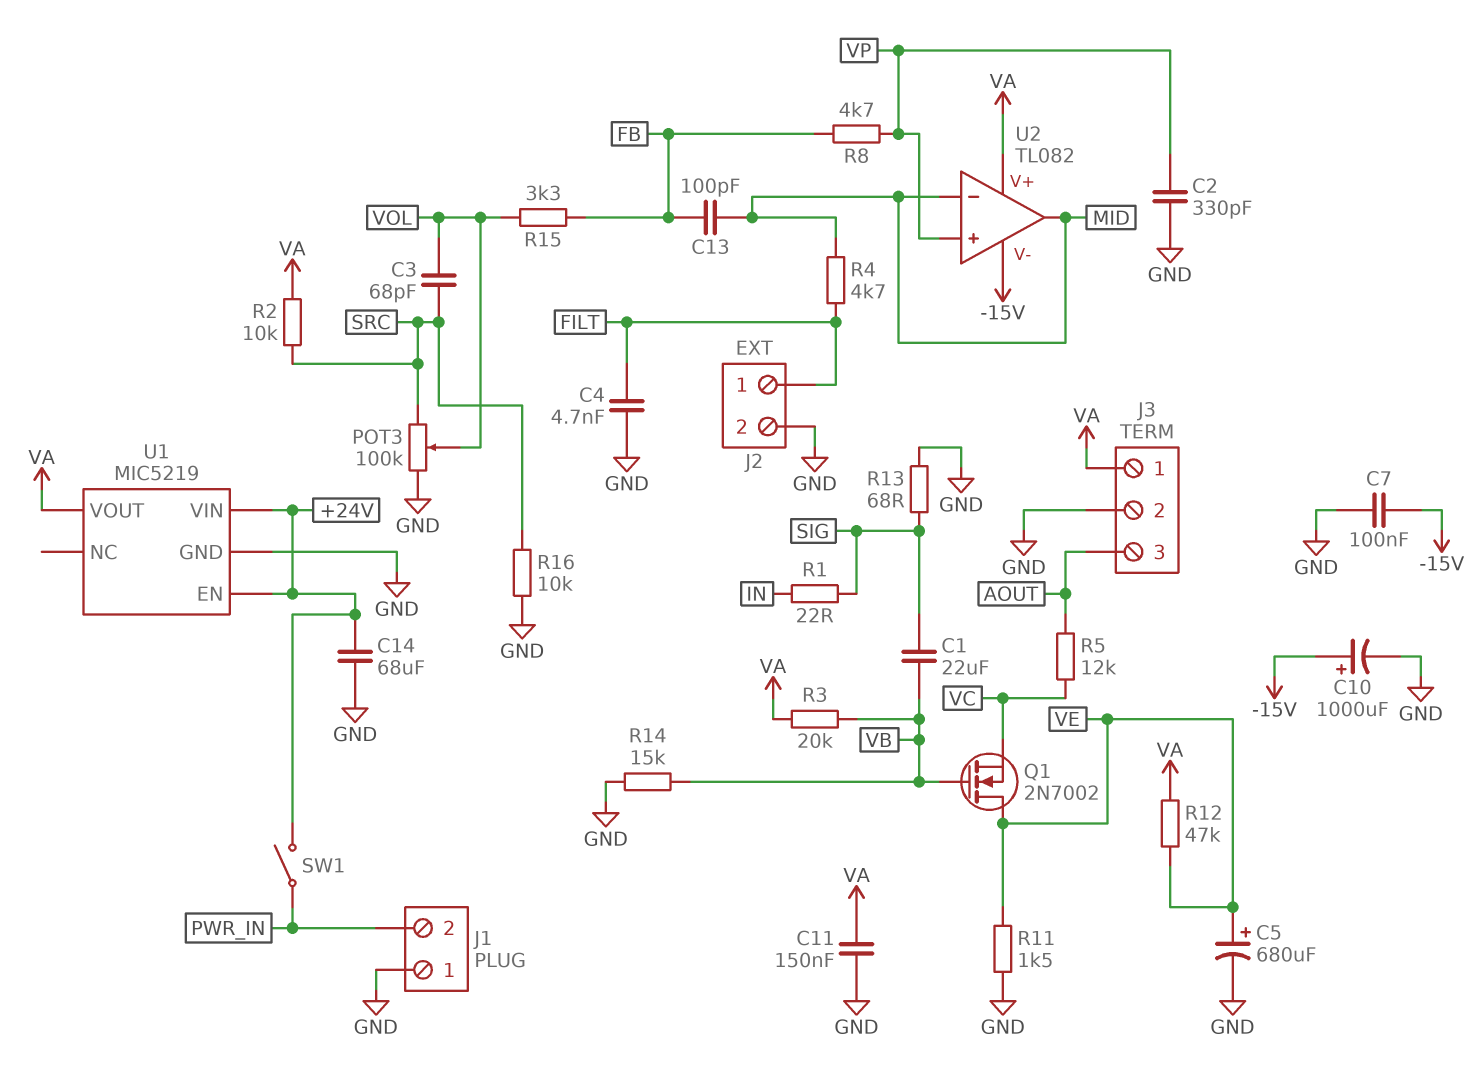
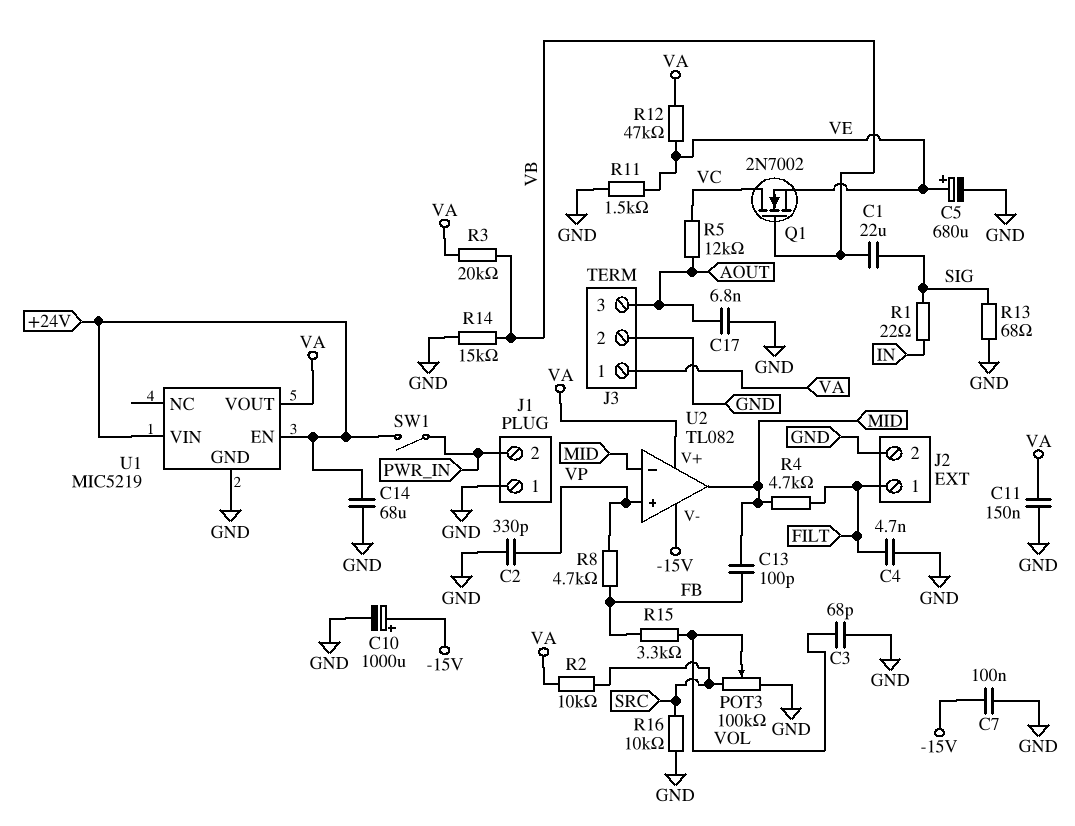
C3: 68pF (SRC, VOL) -> 68pF (GND, VOL)
C17: none -> 6.8nF (AOUT, GND)
Q1: NMOS 2N7002 (G VB, D VE, S VC) -> NMOS 2N7002 (G VB, D VC, S VE)

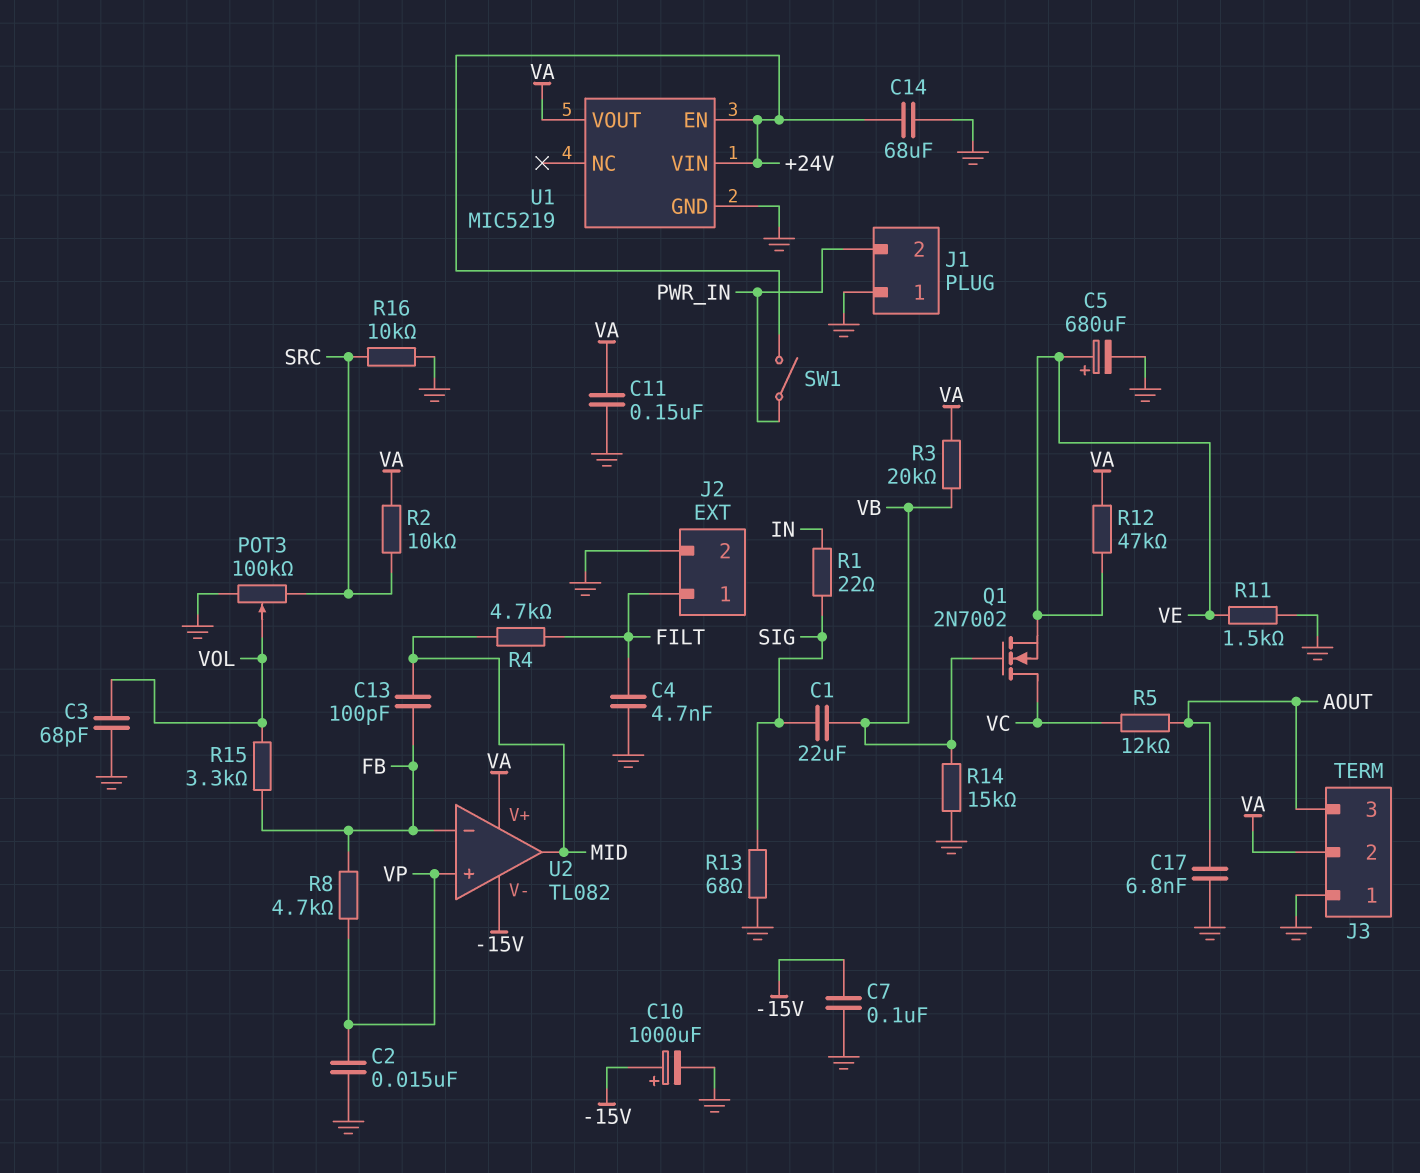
C2: 330pF (GND, VP) -> 15nF (GND, VP)
J3 pin 1: VA -> GND
J3 pin 2: GND -> VA
U2 pin in-: MID -> FB

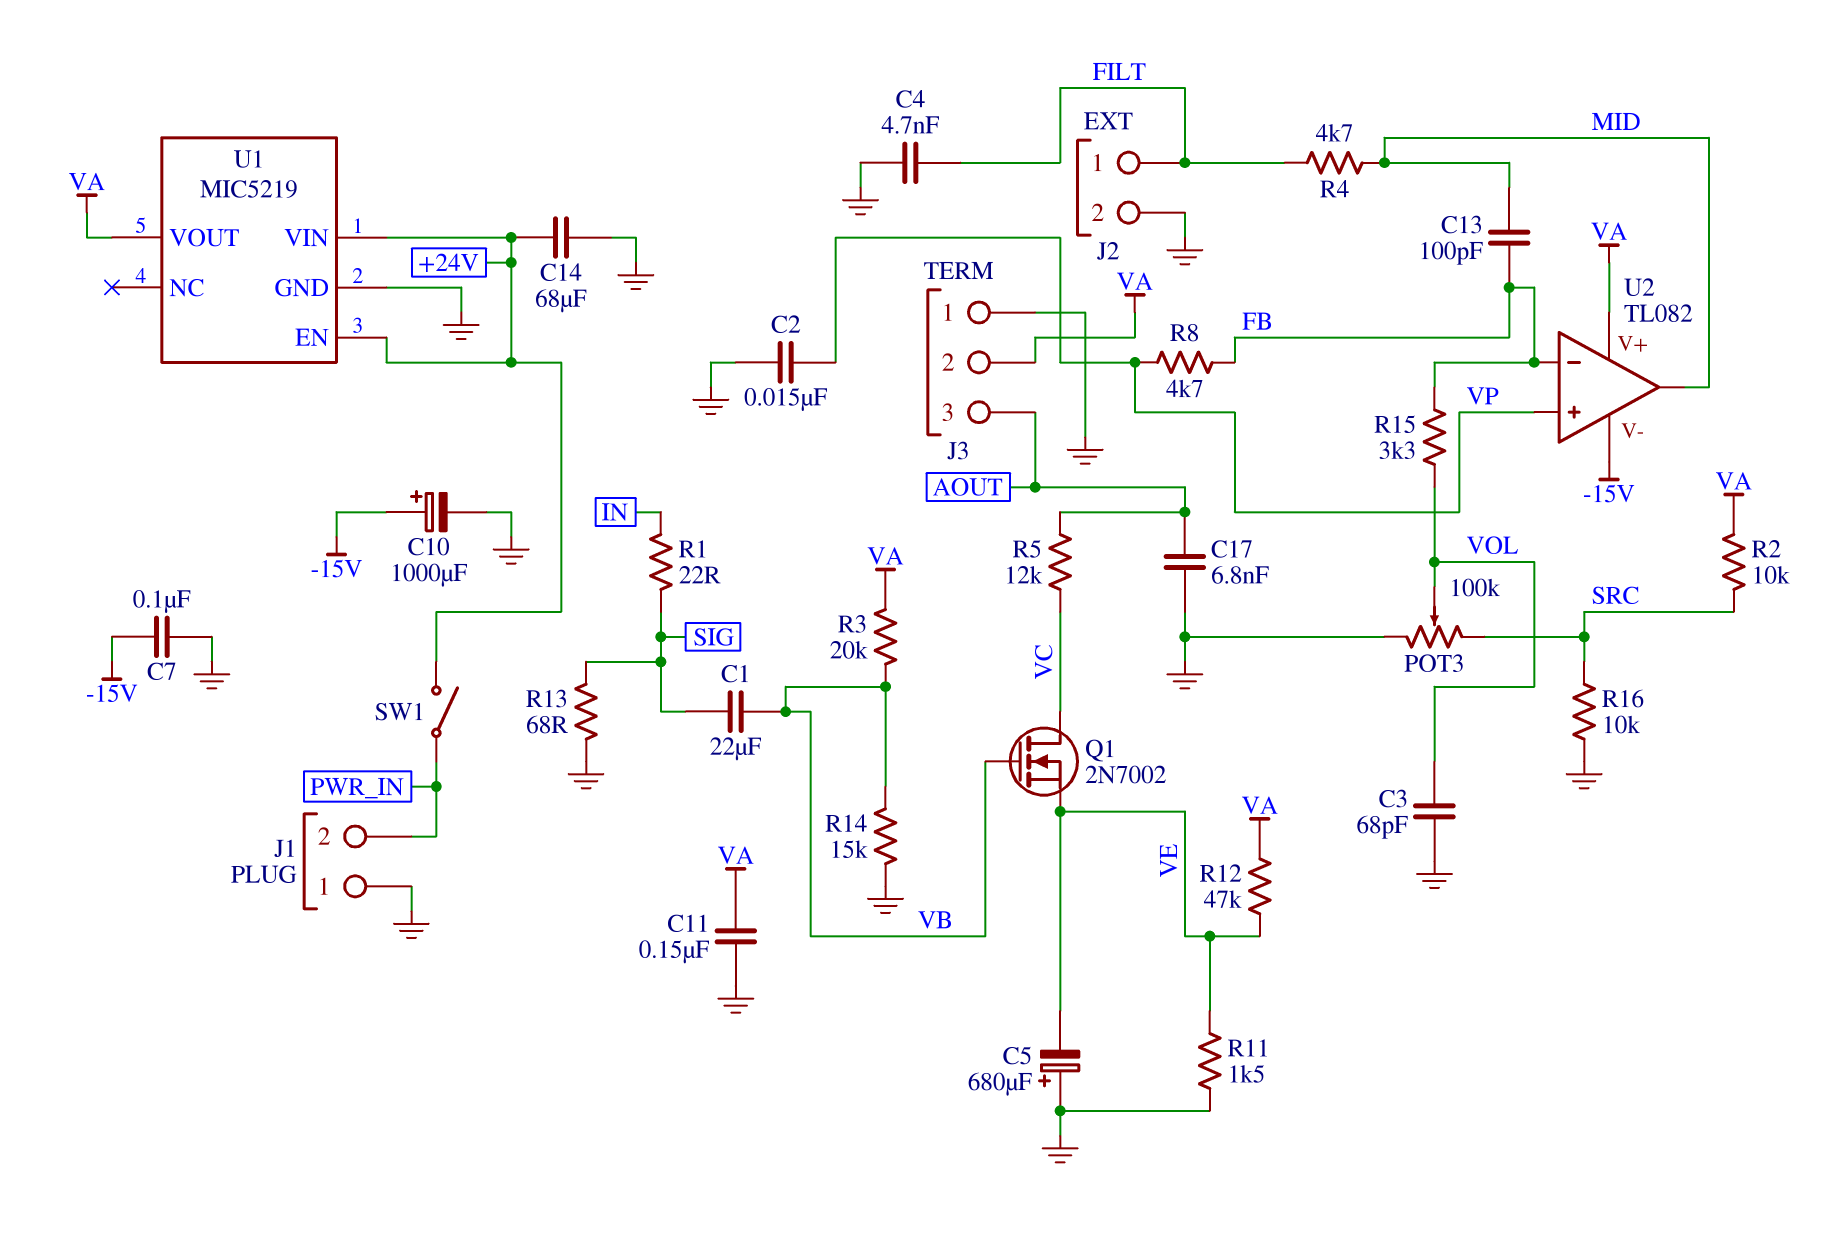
C5: 680uF (plus VE, minus GND) -> 680uF (plus GND, minus VE)

